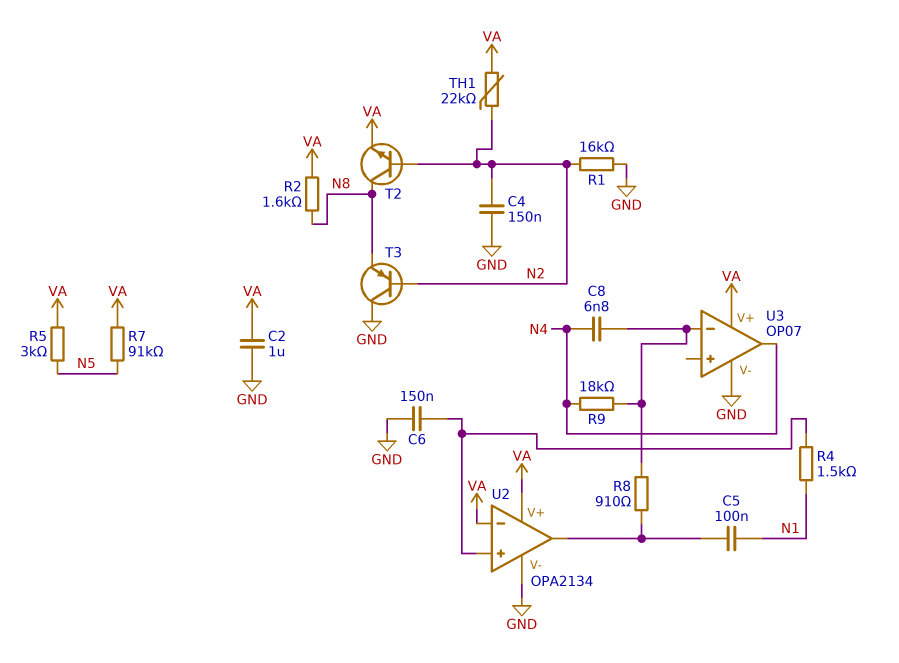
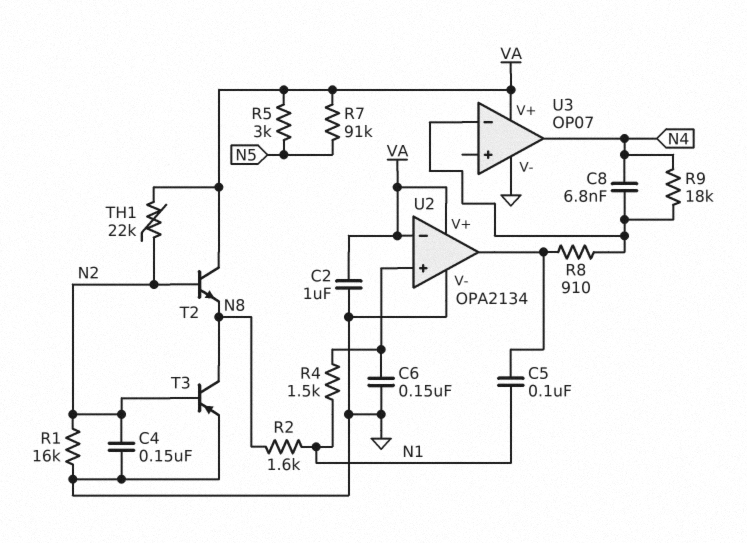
R2: 1.6k (N8, VA) -> 1.6k (N1, N8)
T2: NPN (B N2, C N8, E VA) -> NPN (B N2, C VA, E N8)
T3: PNP (B N2, C GND, E N8) -> PNP (B N2, C N8, E GND)

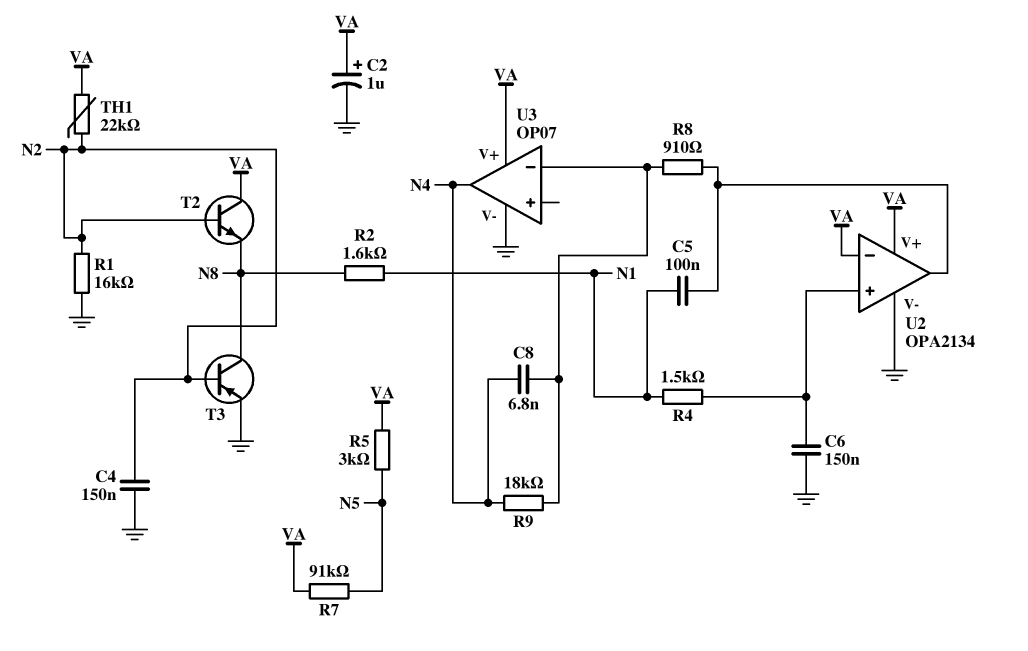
C2: 1uF (GND, VA) -> 1uF (plus VA, minus GND)

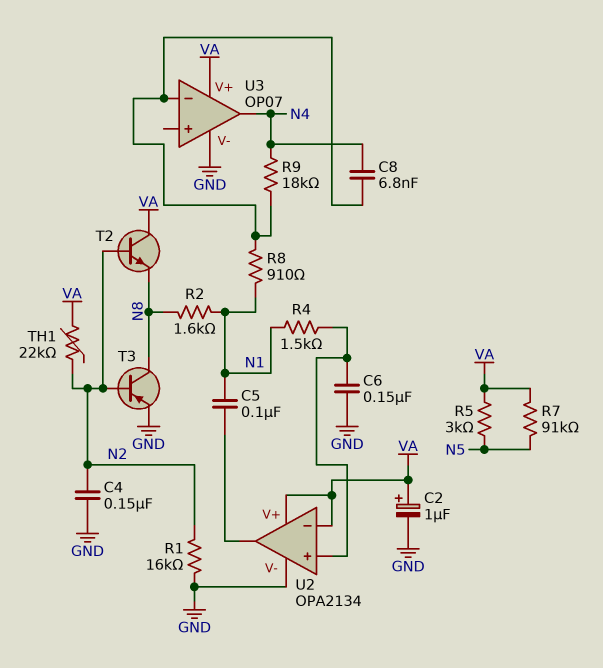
R8: 910 (U2/out, U3/in-) -> 910 (N1, U3/in-)

